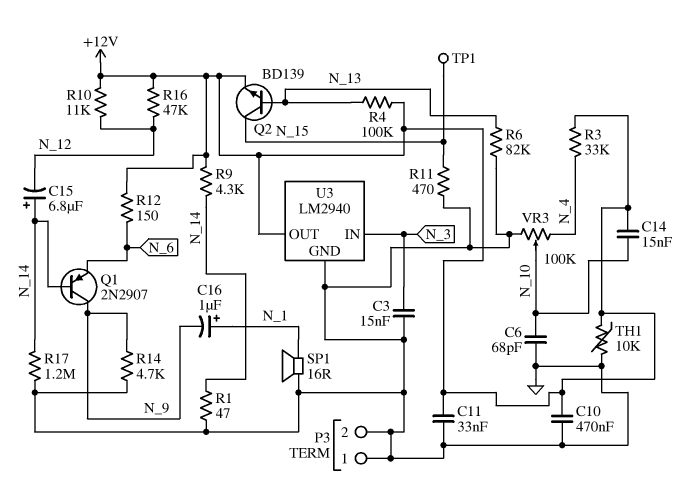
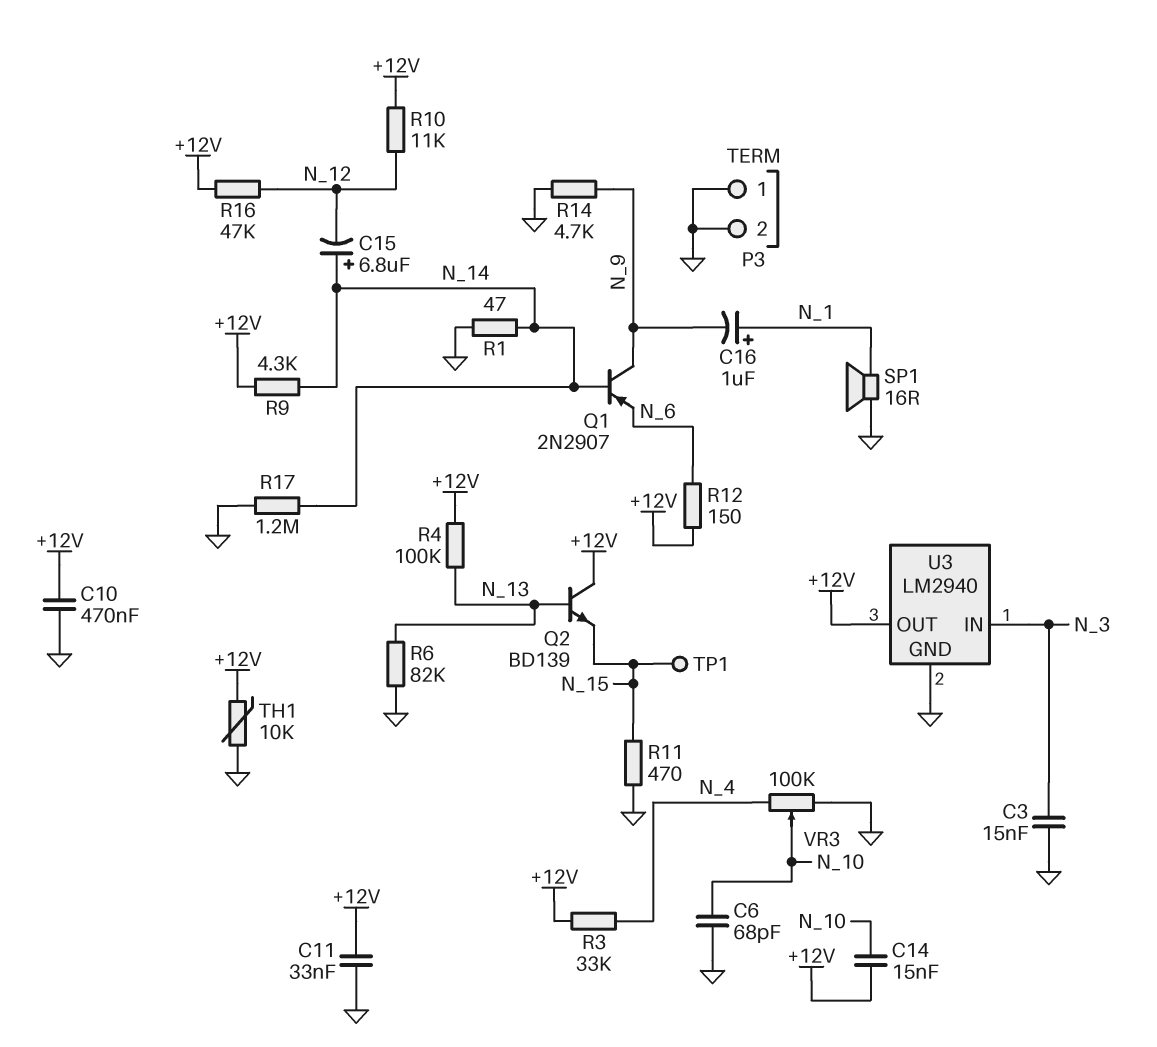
Q2: NPN BD139 (B N_13, C N_15, E +12V) -> NPN BD139 (B N_13, C +12V, E N_15)

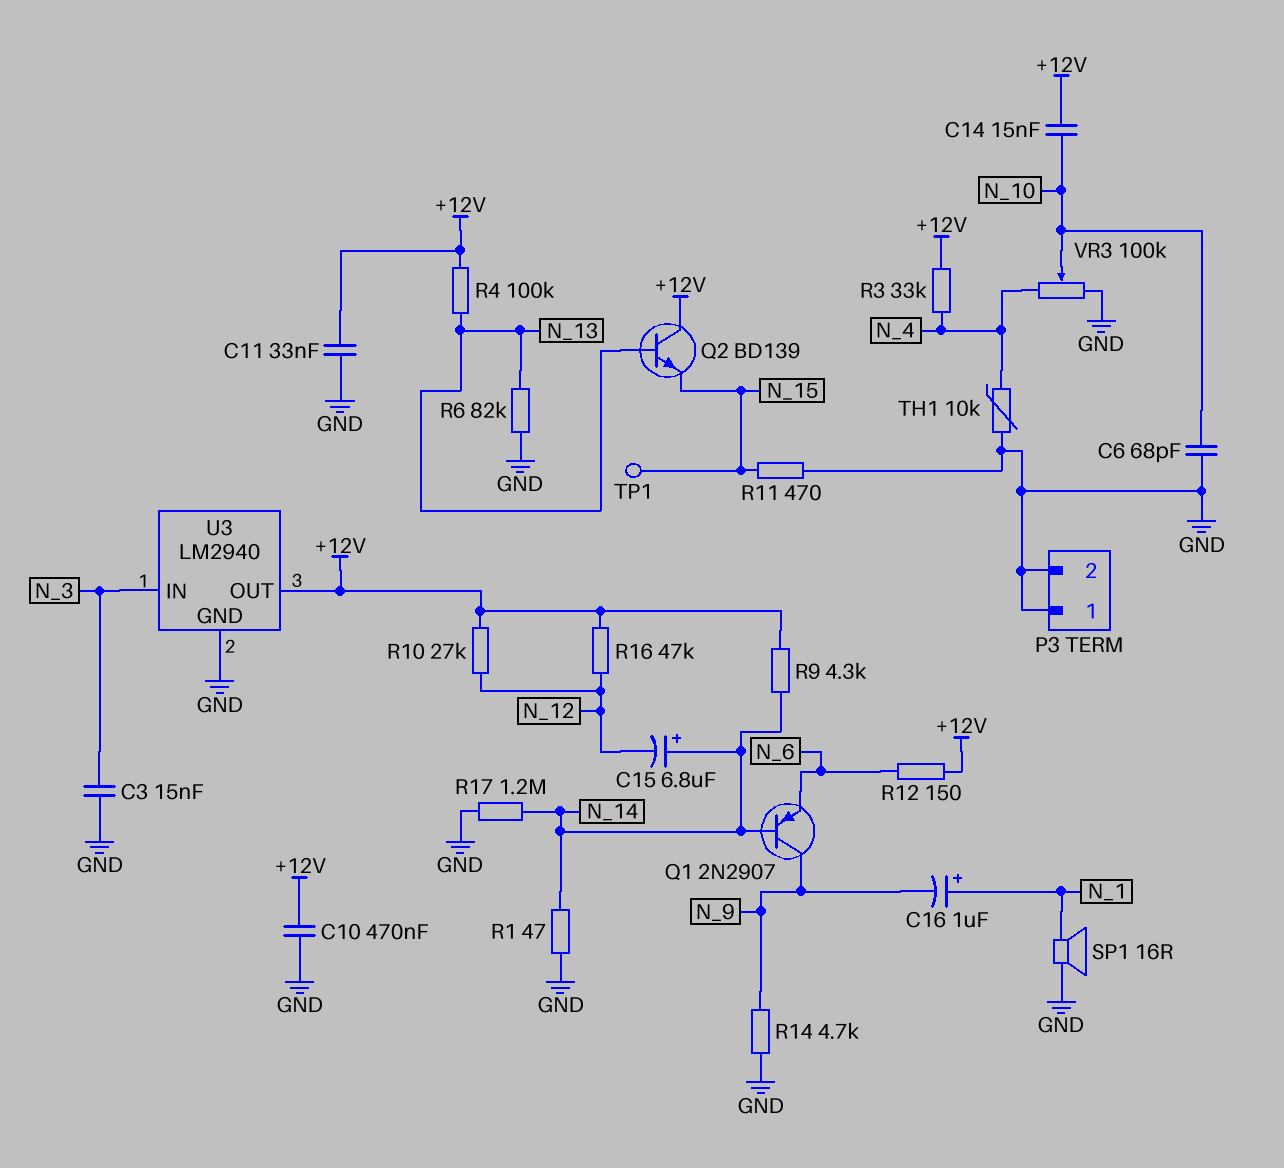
R10: 11k (+12V, N_12) -> 27k (+12V, N_12)
TH1: 10k (+12V, GND) -> 10k (GND, N_4)

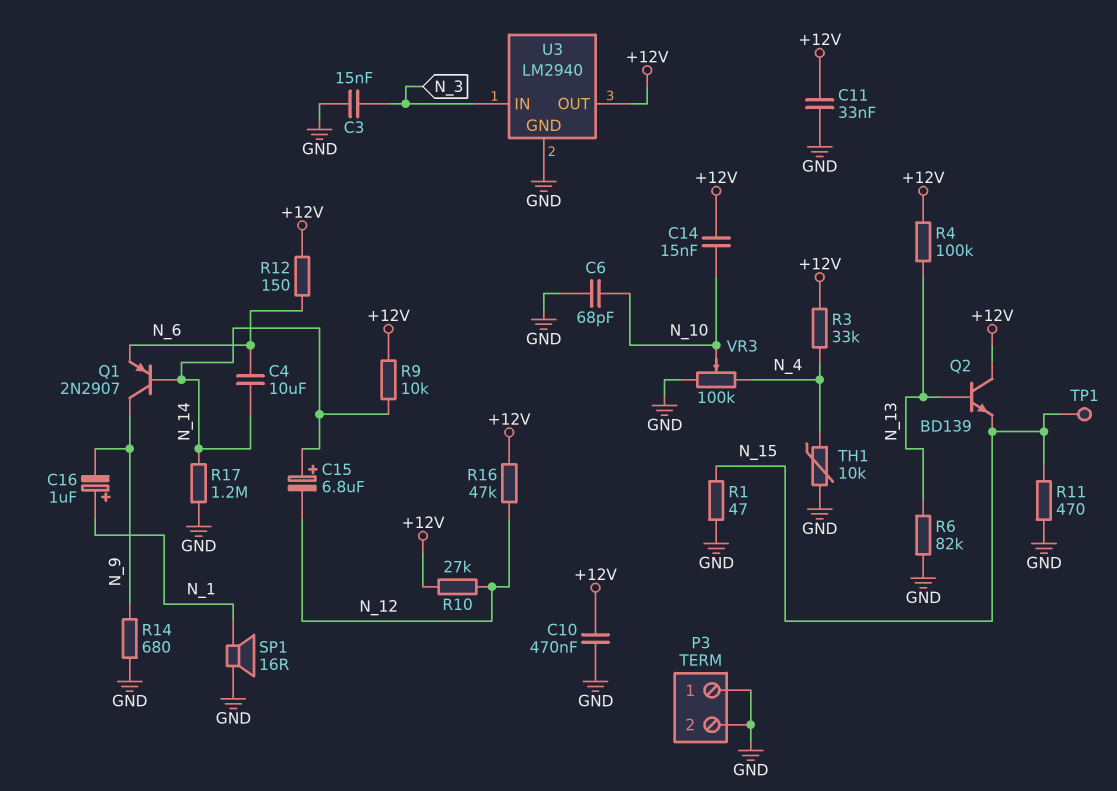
C4: none -> 10uF (N_6, N_14)
R1: 47 (GND, N_14) -> 47 (GND, N_15)
R9: 4.3k (+12V, N_14) -> 10k (+12V, N_14)
R14: 4.7k (GND, N_9) -> 680 (GND, N_9)

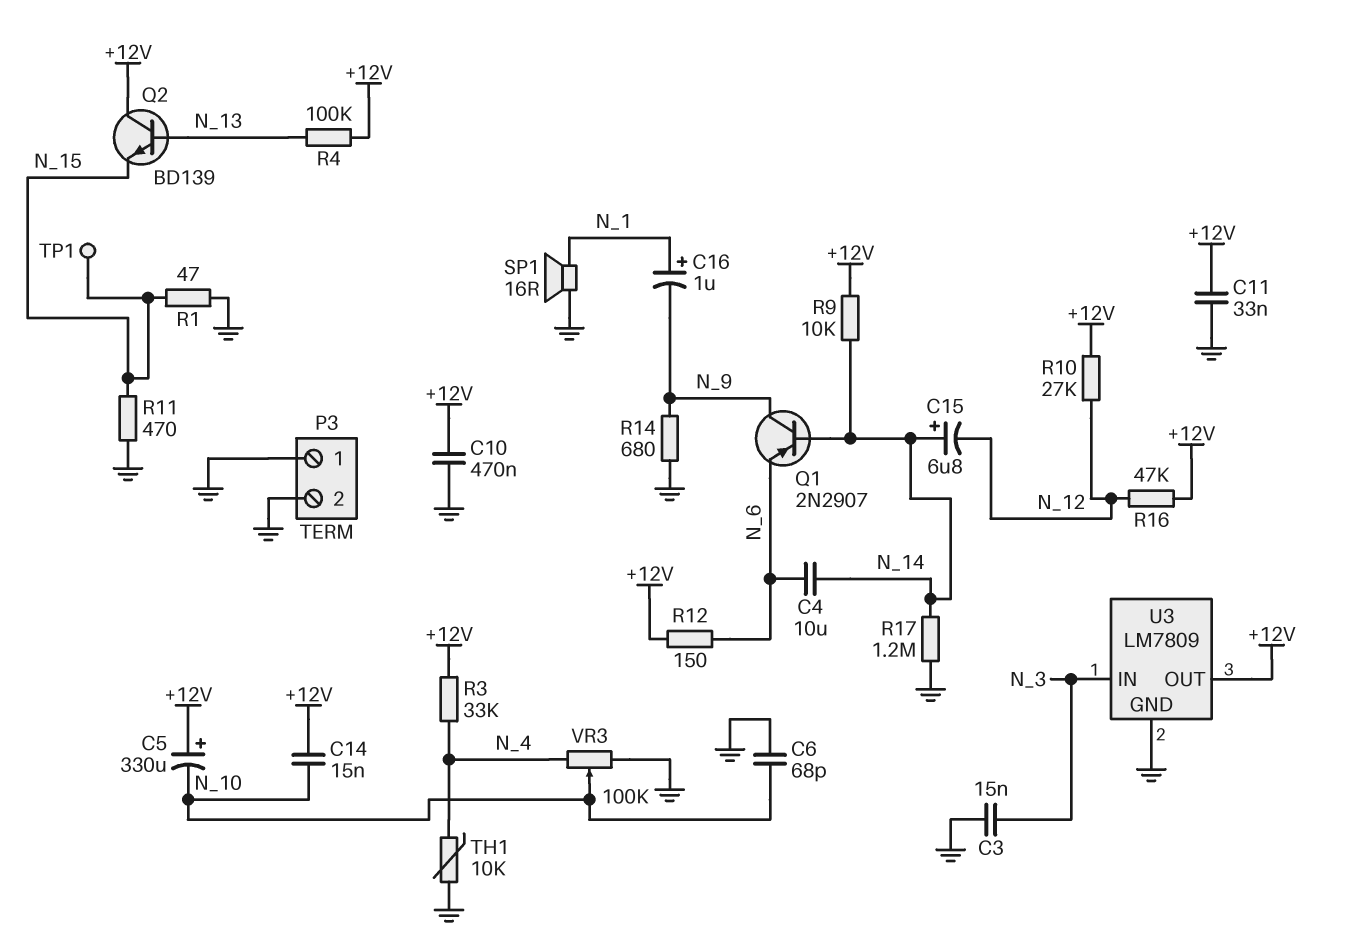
C5: none -> 330uF (plus +12V, minus N_10)
R6: 82k (GND, N_13) -> none
U3: LM2940 -> LM7809

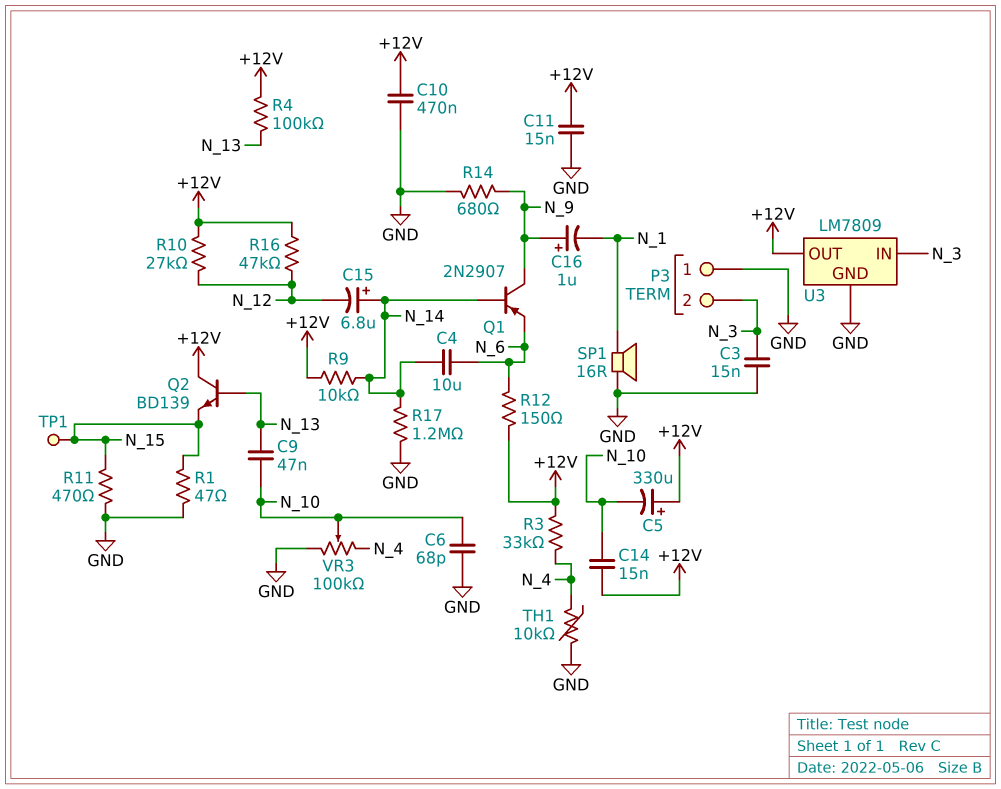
C9: none -> 47nF (N_10, N_13)
C11: 33nF (+12V, GND) -> 15nF (+12V, GND)
C16: 1uF (plus N_1, minus N_9) -> 1uF (plus N_9, minus N_1)
P3 pin 2: GND -> N_3

